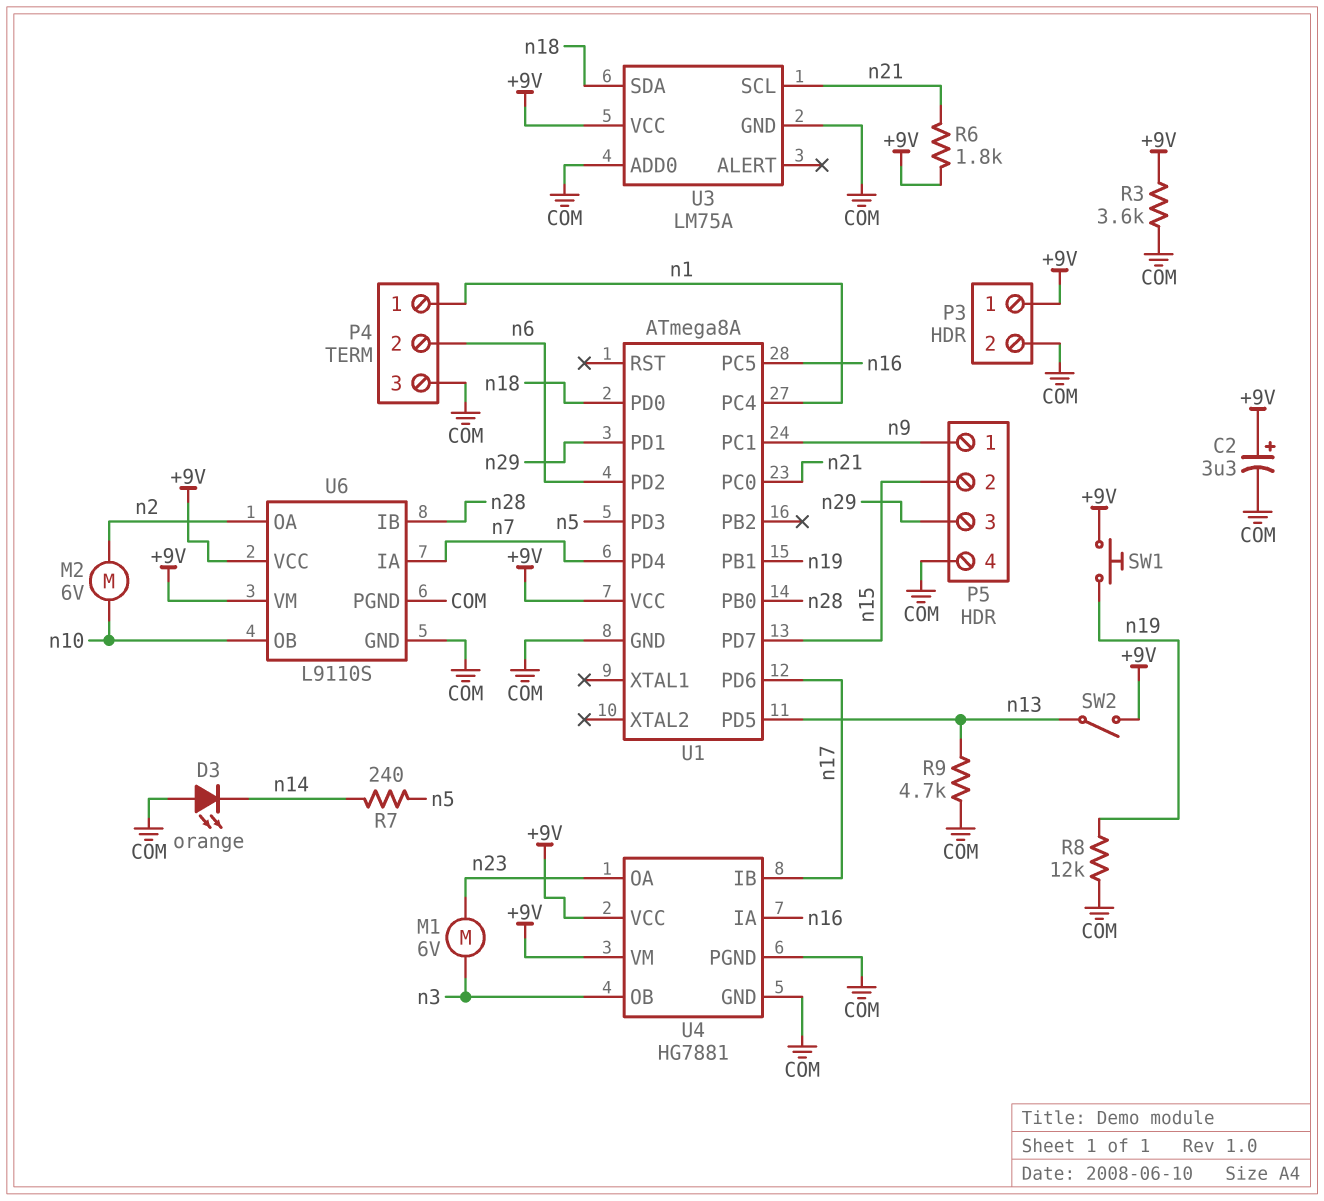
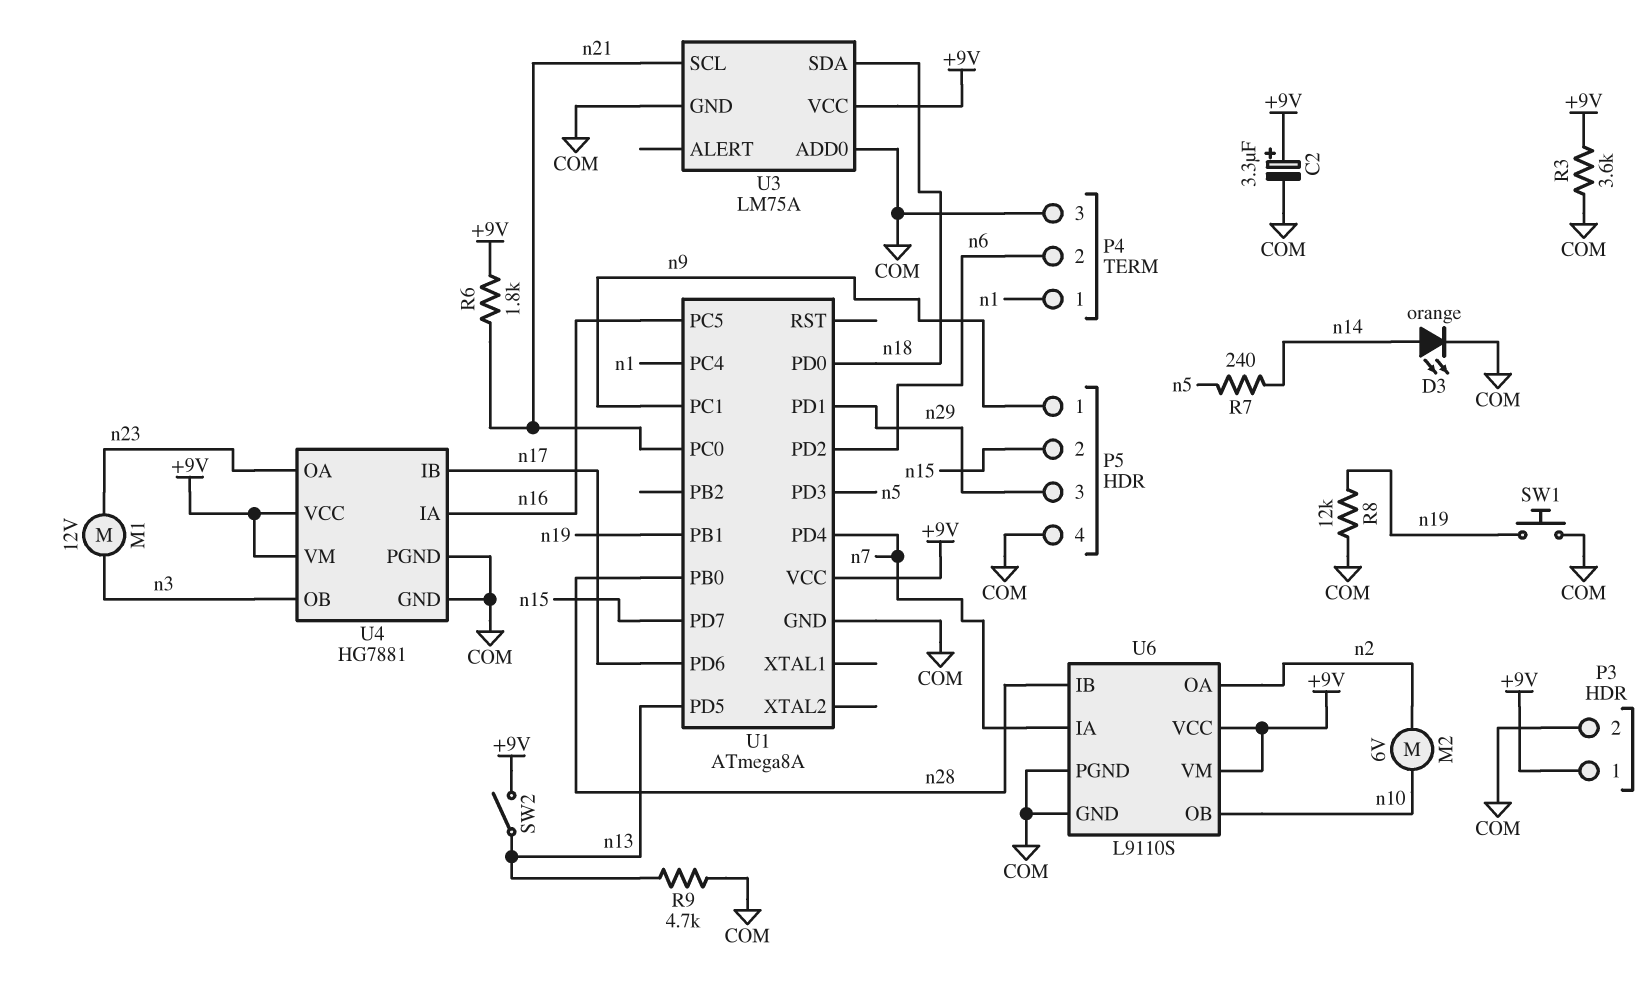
D3: LED orange (A COM, K n14) -> LED orange (A n14, K COM)
M1: motor 6V (n3, n23) -> motor 12V (n3, n23)
SW1: button (+9V, n19) -> button (COM, n19)

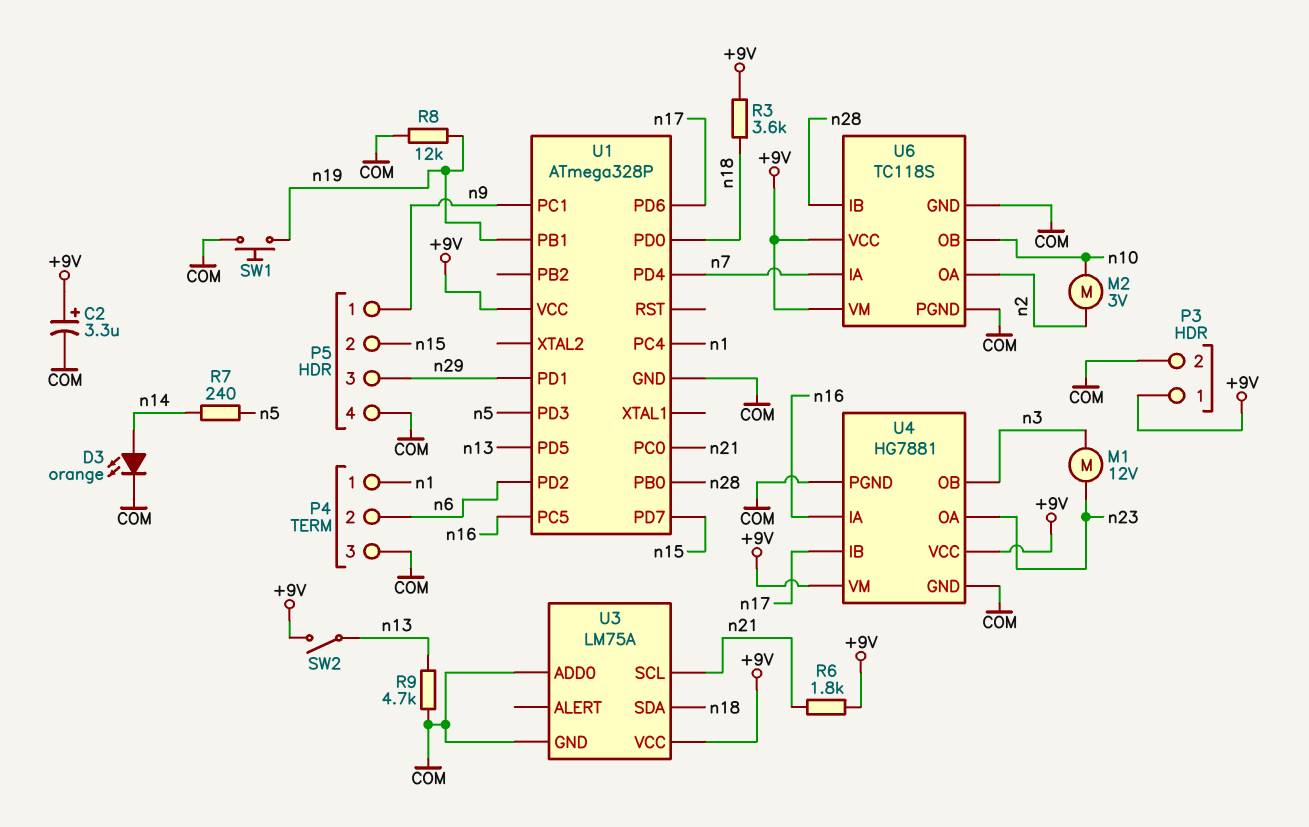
M2: motor 6V (n2, n10) -> motor 3V (n2, n10)
R3: 3.6k (+9V, COM) -> 3.6k (+9V, n18)
U1: ATmega8A -> ATmega328P
U6: L9110S -> TC118S

